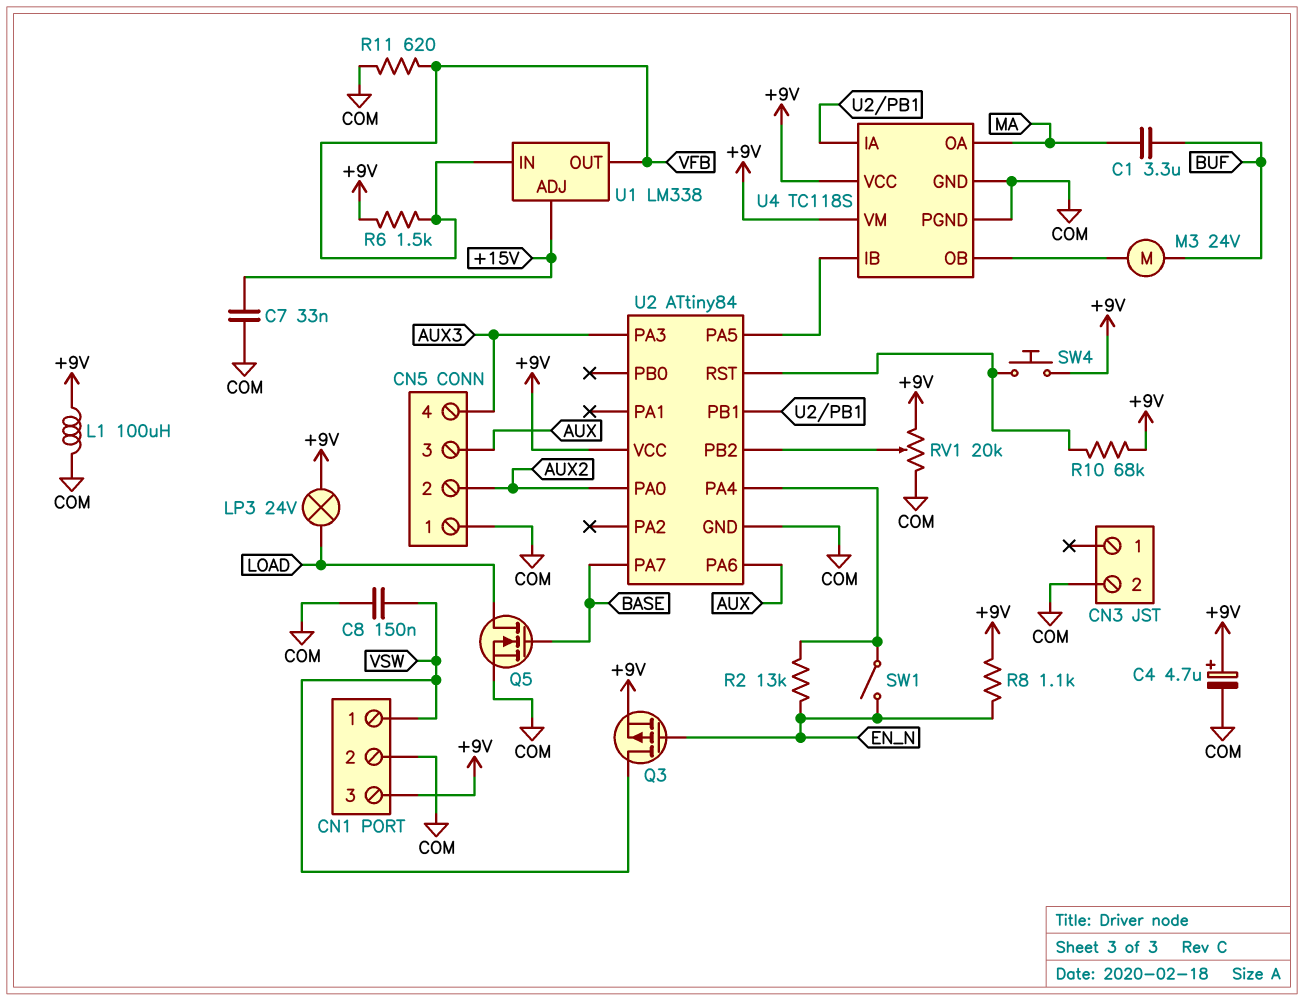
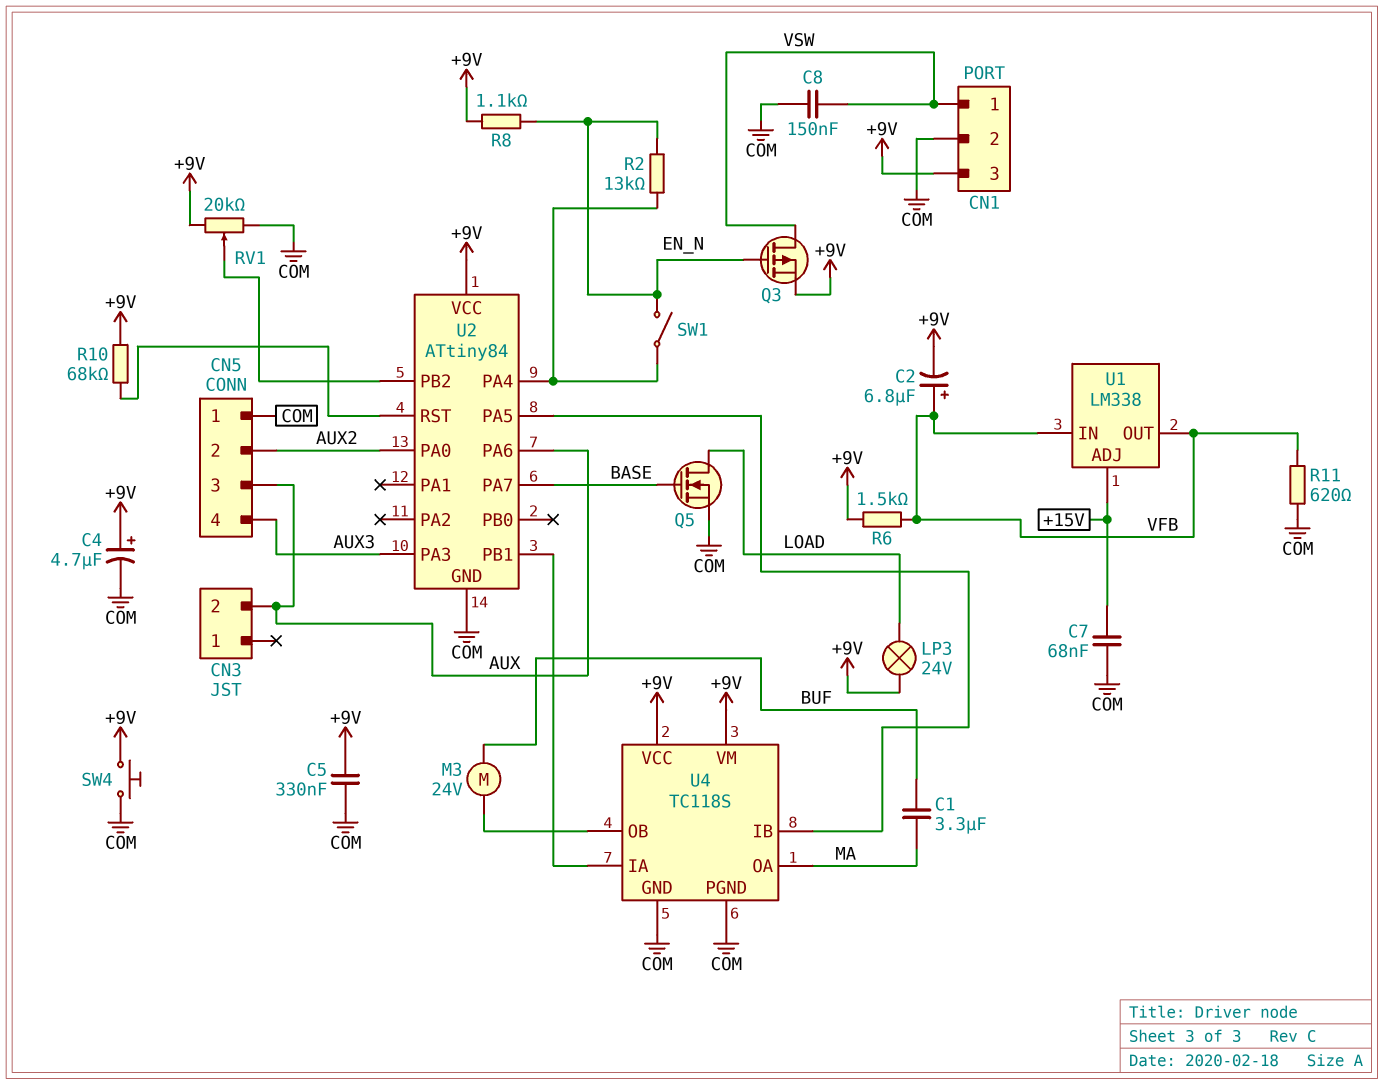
C2: none -> 6.8uF (plus VFB, minus +9V)
C5: none -> 330nF (+9V, COM)
C7: 33nF (+15V, COM) -> 68nF (+15V, COM)
CN3 pin 2: COM -> AUX
L1: 100uH (+9V, COM) -> none
SW4: button (+9V, U2/RST) -> button (+9V, COM)

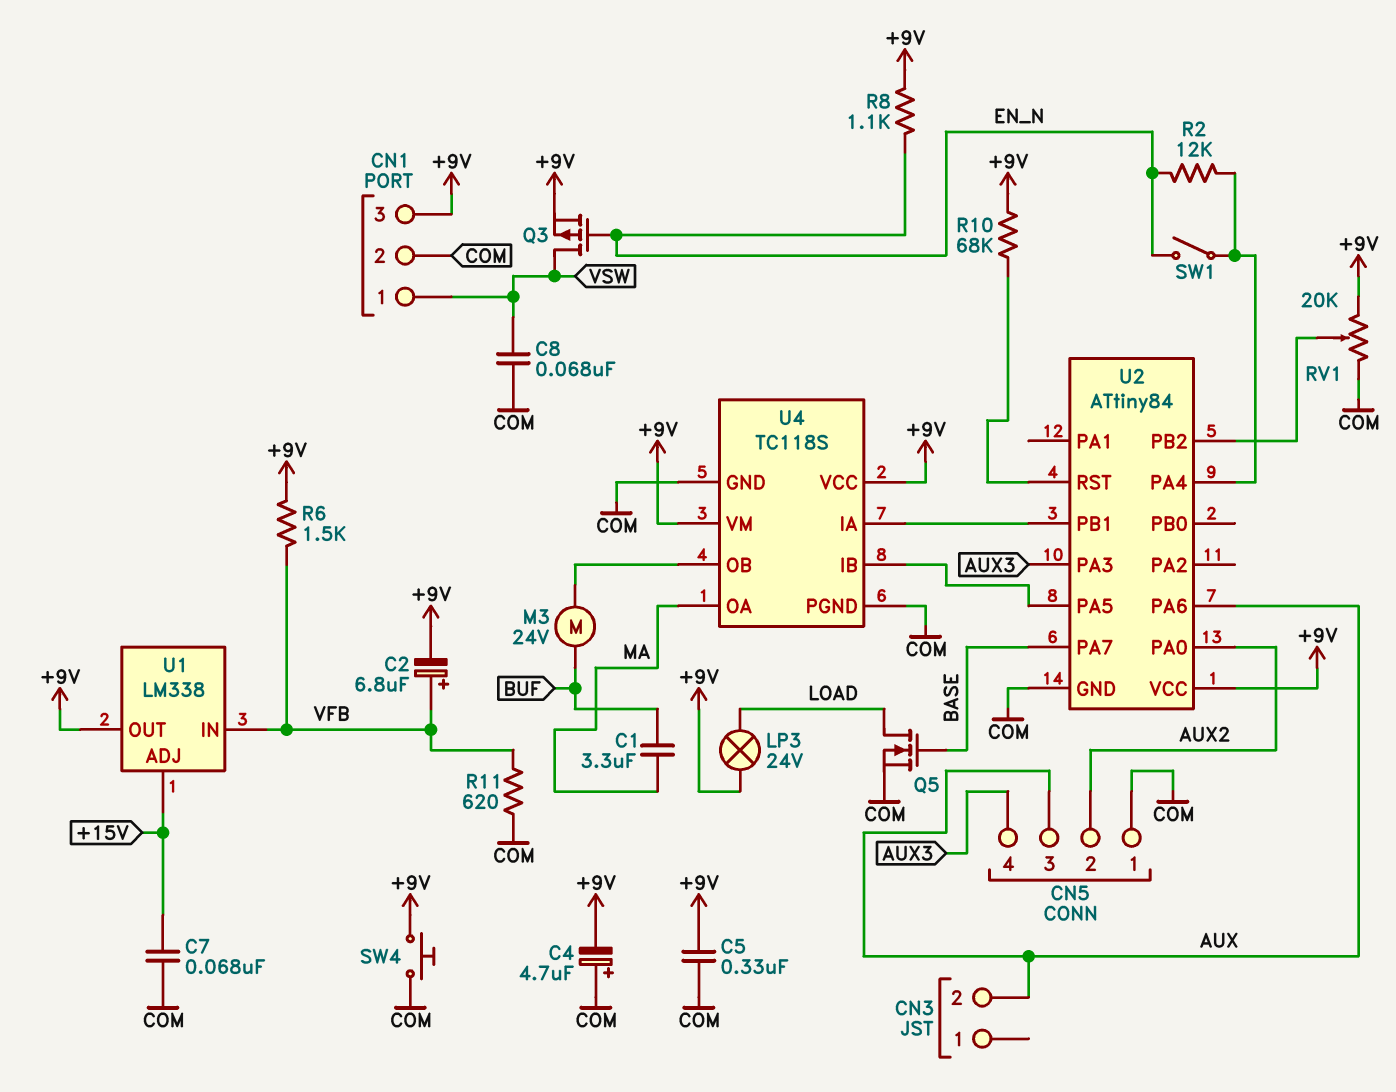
C4: 4.7uF (plus +9V, minus COM) -> 4.7uF (plus COM, minus +9V)
C8: 150nF (COM, VSW) -> 68nF (COM, VSW)
R2: 13k (EN_N, U2/PA4) -> 12k (EN_N, U2/PA4)
U1 pin OUT: VFB -> +9V

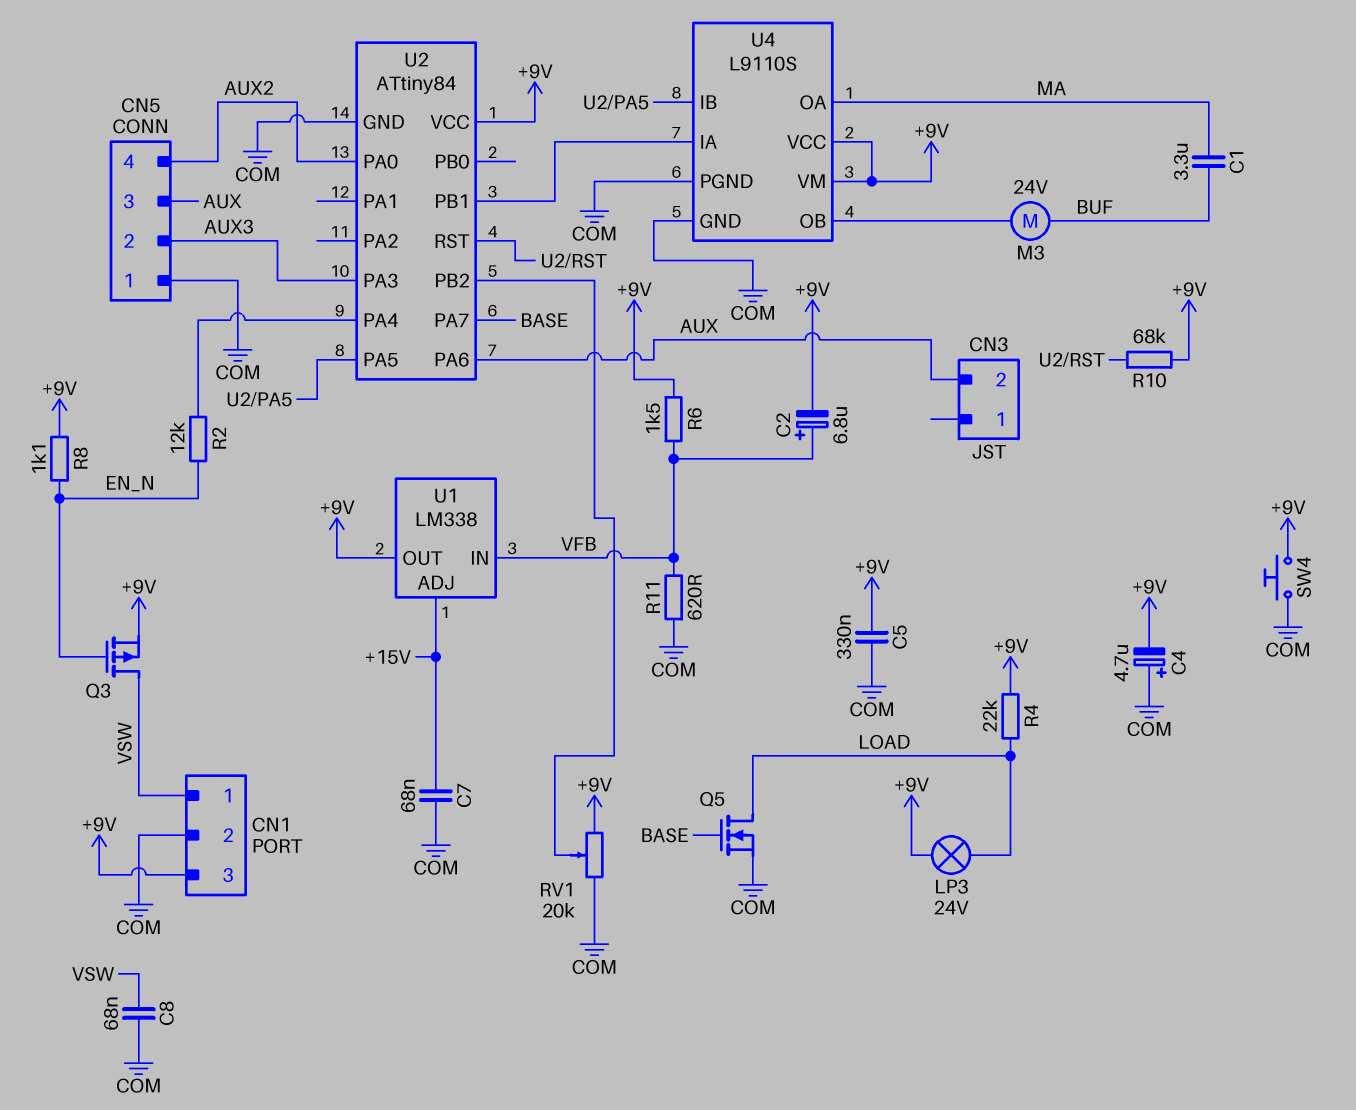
CN5 pin 2: AUX2 -> AUX3
CN5 pin 4: AUX3 -> AUX2
R4: none -> 22k (+9V, LOAD)
SW1: switch (EN_N, U2/PA4) -> none
U4: TC118S -> L9110S

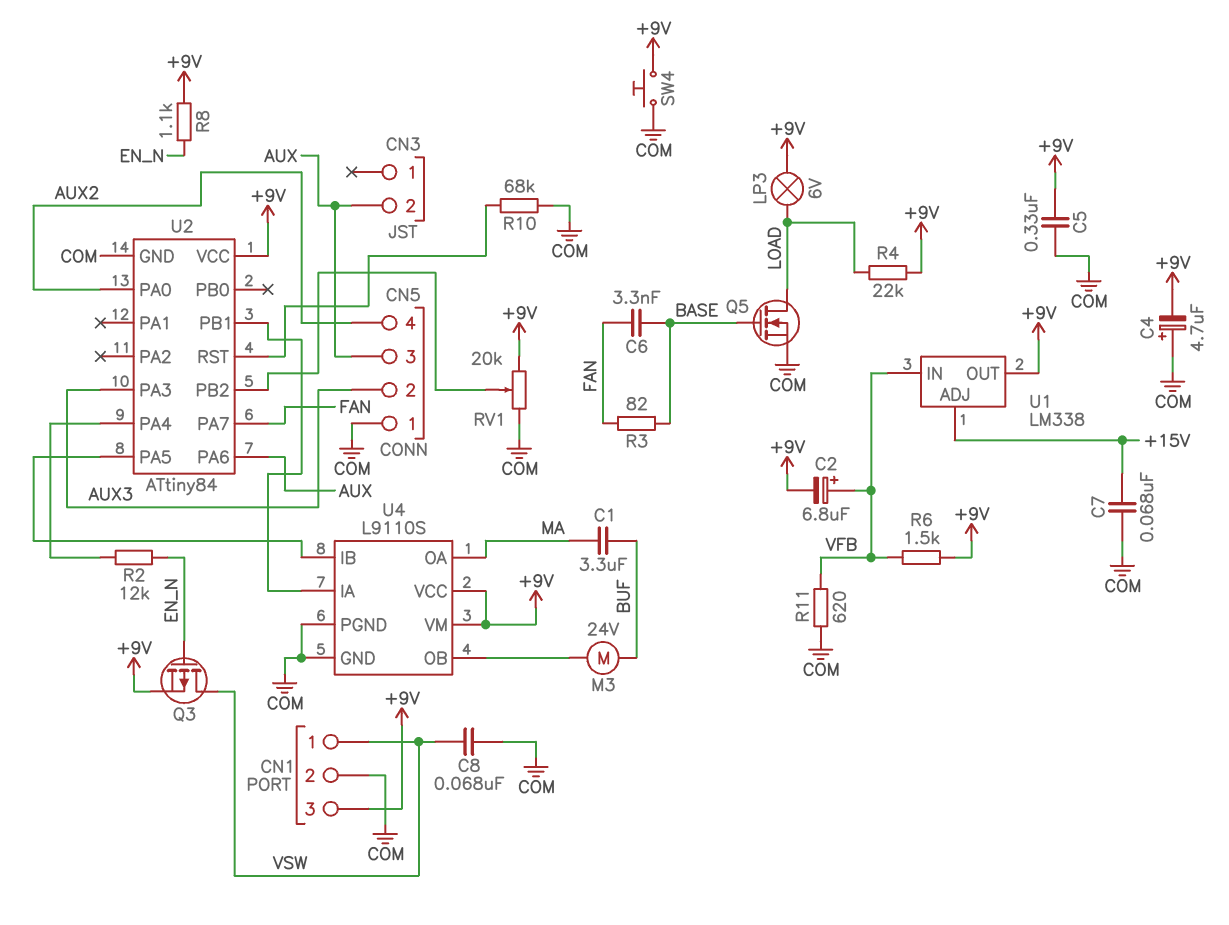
C6: none -> 3.3nF (BASE, FAN)
LP3: lamp 24V (+9V, LOAD) -> lamp 6V (+9V, LOAD)
R3: none -> 82 (BASE, FAN)
R10: 68k (+9V, U2/RST) -> 68k (COM, U2/RST)
U2 pin PA7: BASE -> FAN

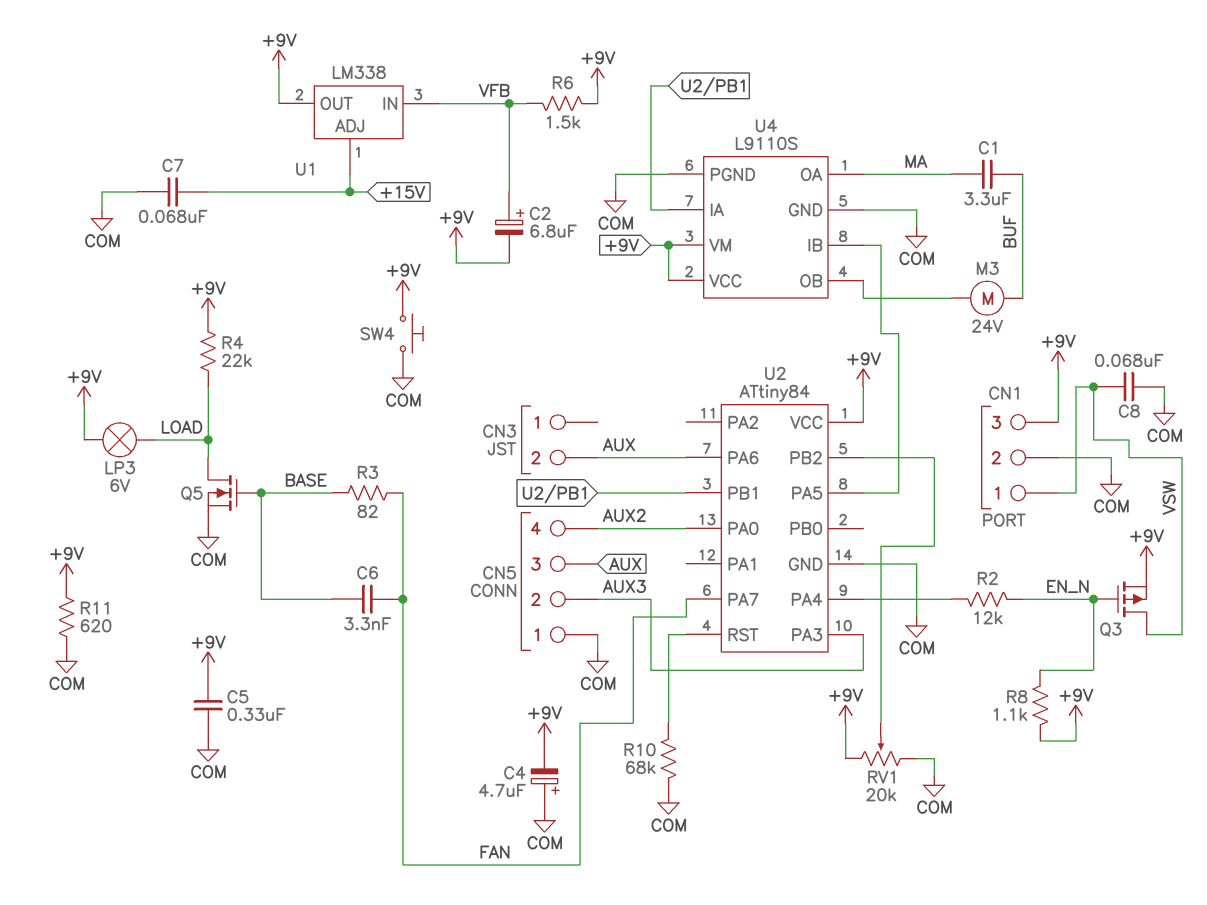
R11: 620 (COM, VFB) -> 620 (+9V, COM)

